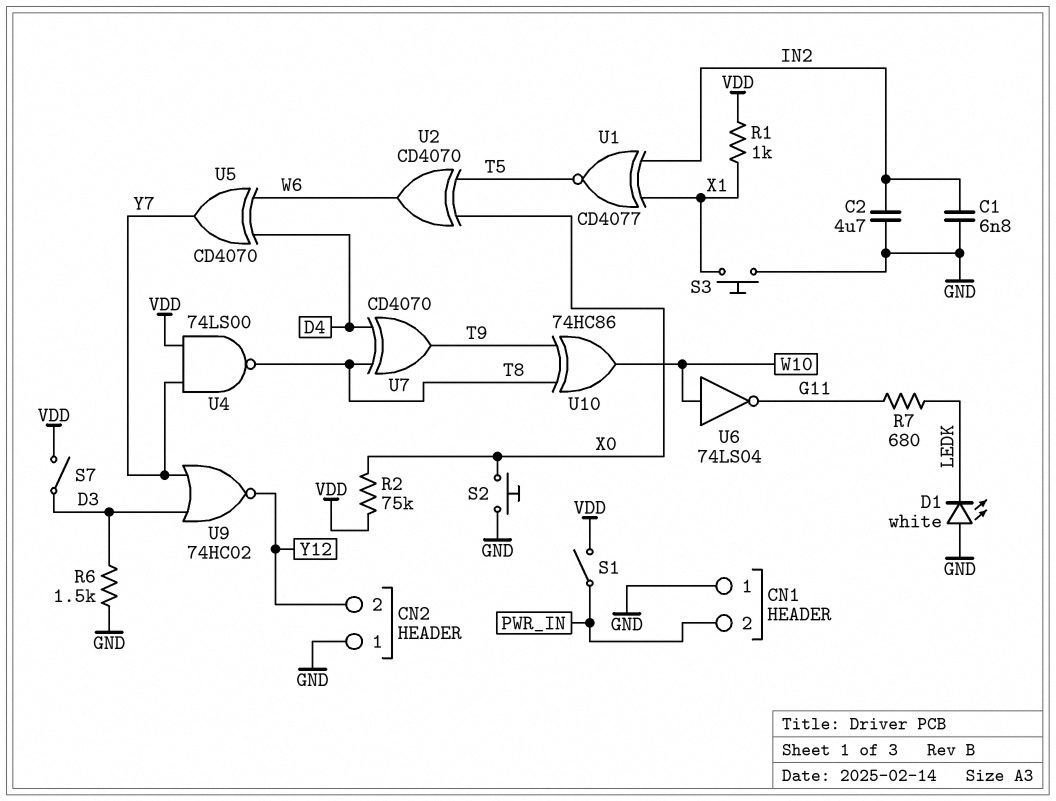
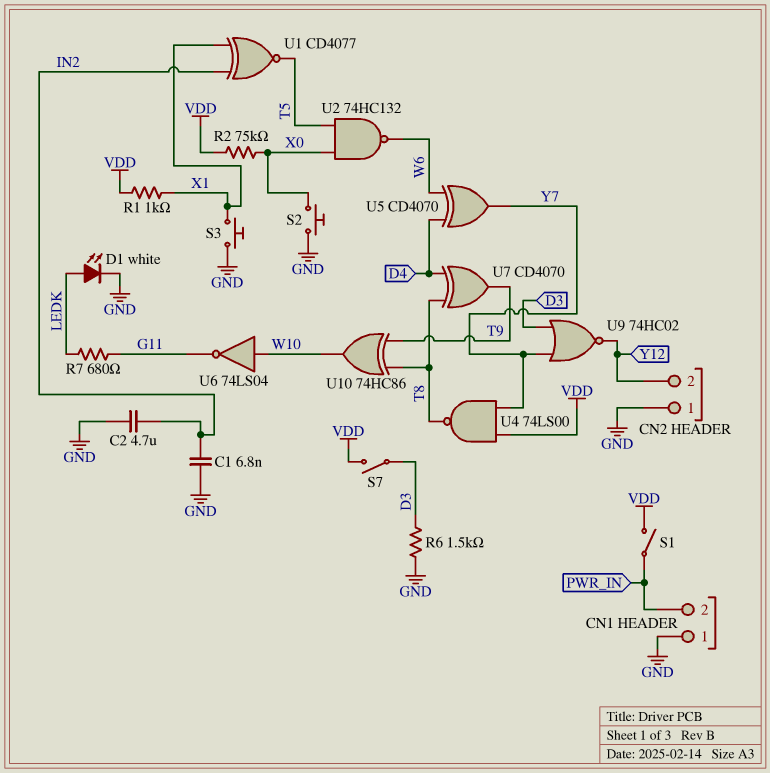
D1: LED white (A GND, K LEDK) -> LED white (A LEDK, K GND)
U2: XOR CD4070 (in T5, in X0, out W6) -> NAND 74HC132 (in T5, in X0, out W6)

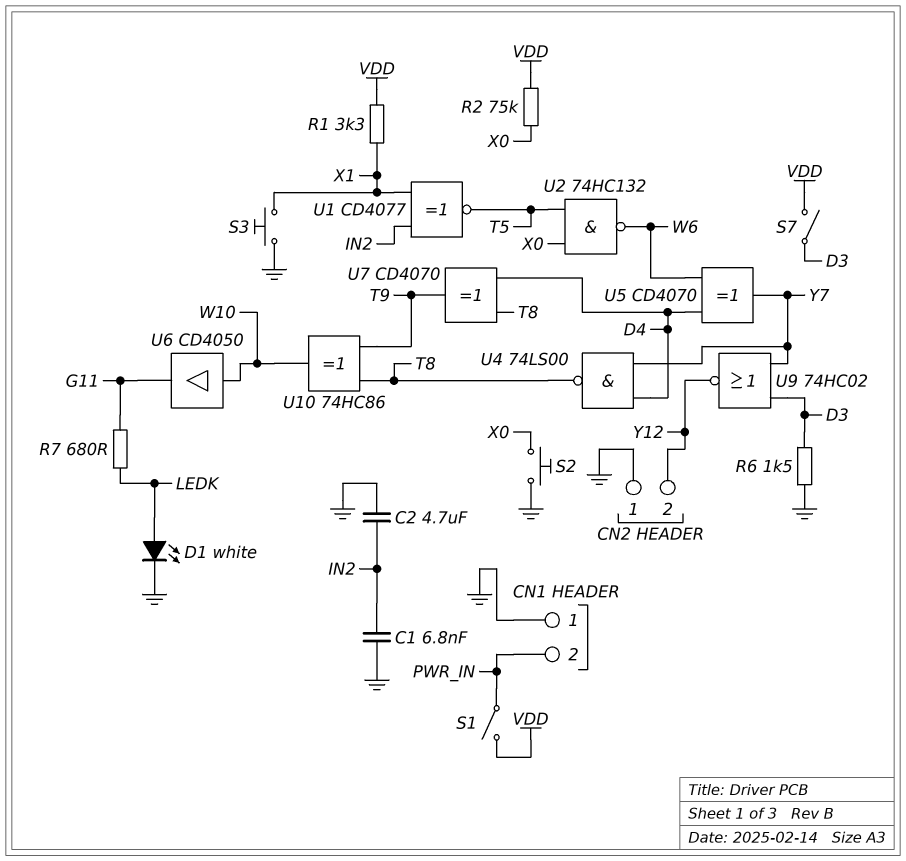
R1: 1k (VDD, X1) -> 3.3k (VDD, X1)
U4: NAND 74LS00 (in VDD, in Y7, out T8) -> NAND 74LS00 (in D4, in Y7, out T8)
U6: NOT 74LS04 (in W10, out G11) -> buffer CD4050 (in W10, out G11)

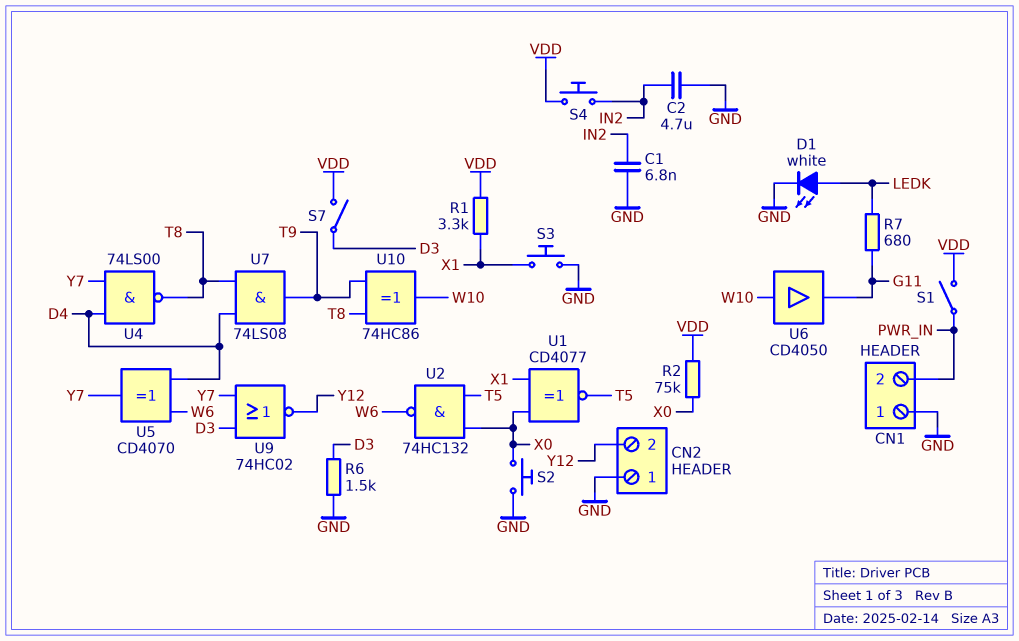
S4: none -> button (IN2, VDD)
U1: XNOR CD4077 (in IN2, in X1, out T5) -> XNOR CD4077 (in X0, in X1, out T5)
U7: XOR CD4070 (in D4, in T8, out T9) -> AND 74LS08 (in D4, in T8, out T9)

